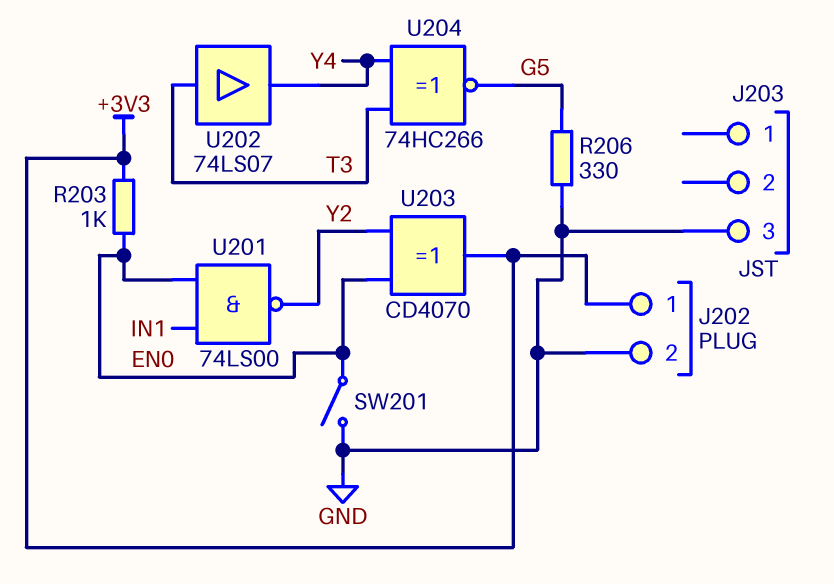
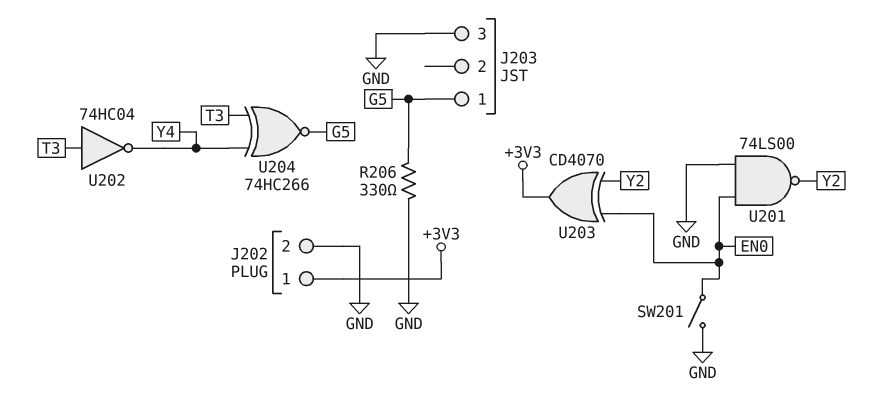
J203 pin 1: none -> G5
R203: 1k (+3V3, EN0) -> none
U201: NAND 74LS00 (in EN0, in IN1, out Y2) -> NAND 74LS00 (in EN0, in GND, out Y2)
U202: buffer 74LS07 (in T3, out Y4) -> NOT 74HC04 (in T3, out Y4)

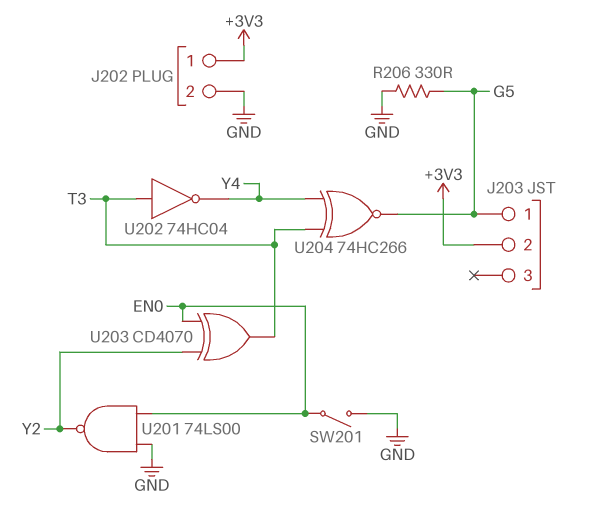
J203 pin 2: none -> +3V3
J203 pin 3: GND -> none
U203: XOR CD4070 (in EN0, in Y2, out +3V3) -> XOR CD4070 (in EN0, in Y2, out T3)

